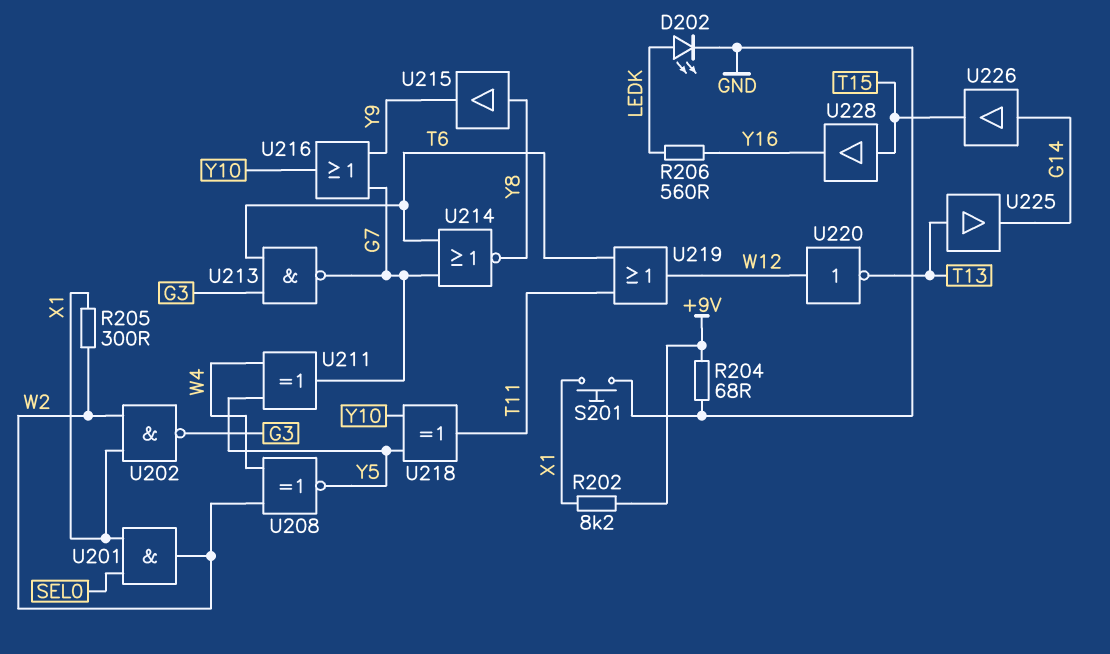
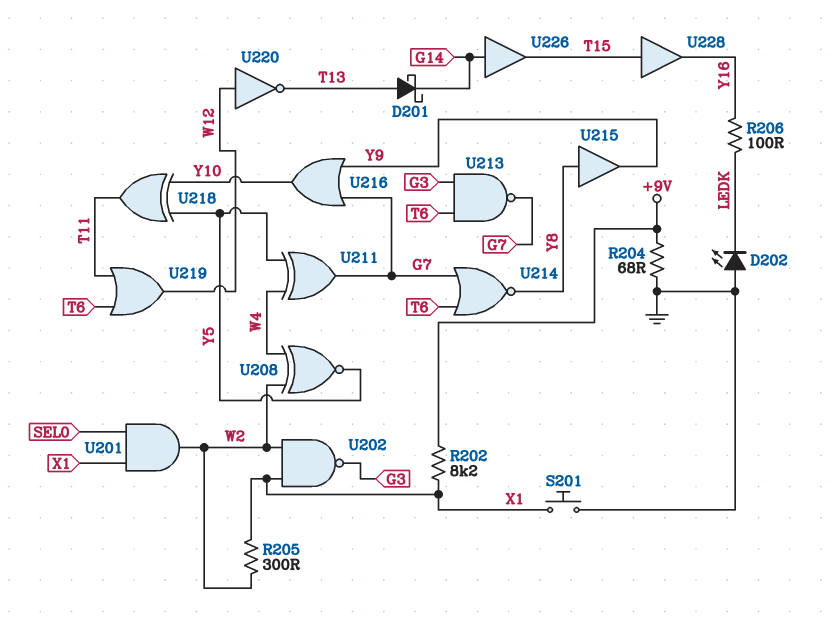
D201: none -> schottky (A T13, K G14)
D202: LED (A LEDK, K GND) -> LED (A GND, K LEDK)
R206: 560 (LEDK, Y16) -> 100 (LEDK, Y16)
U225: buffer (in T13, out G14) -> none

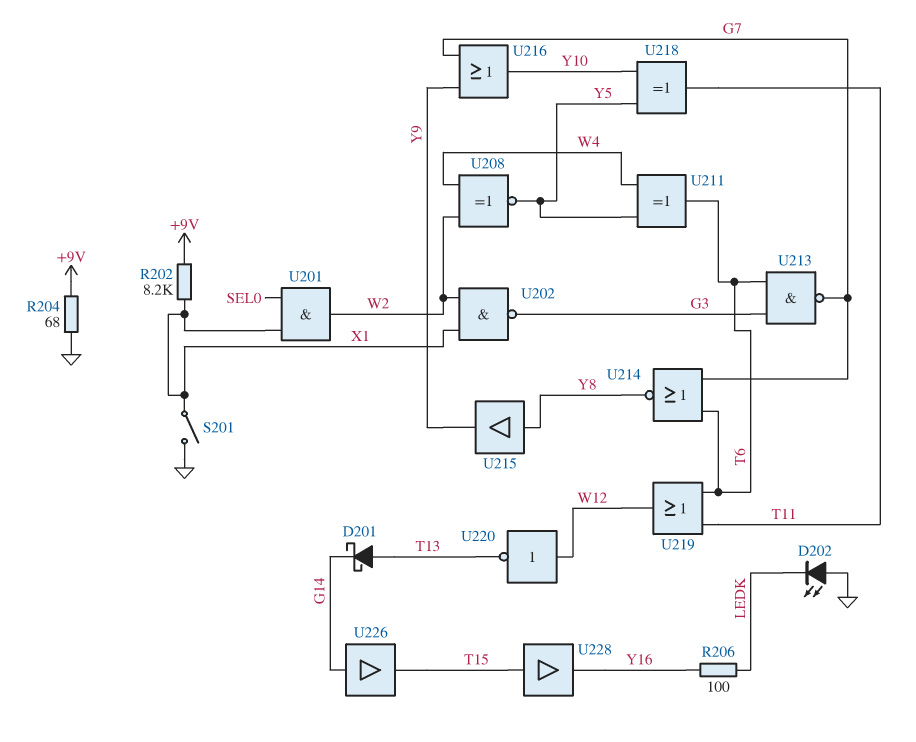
R205: 300 (W2, X1) -> none
S201: button (GND, X1) -> switch (GND, X1)
U211: XOR (in W4, in Y5, out G7) -> XOR (in W4, in Y5, out T6)

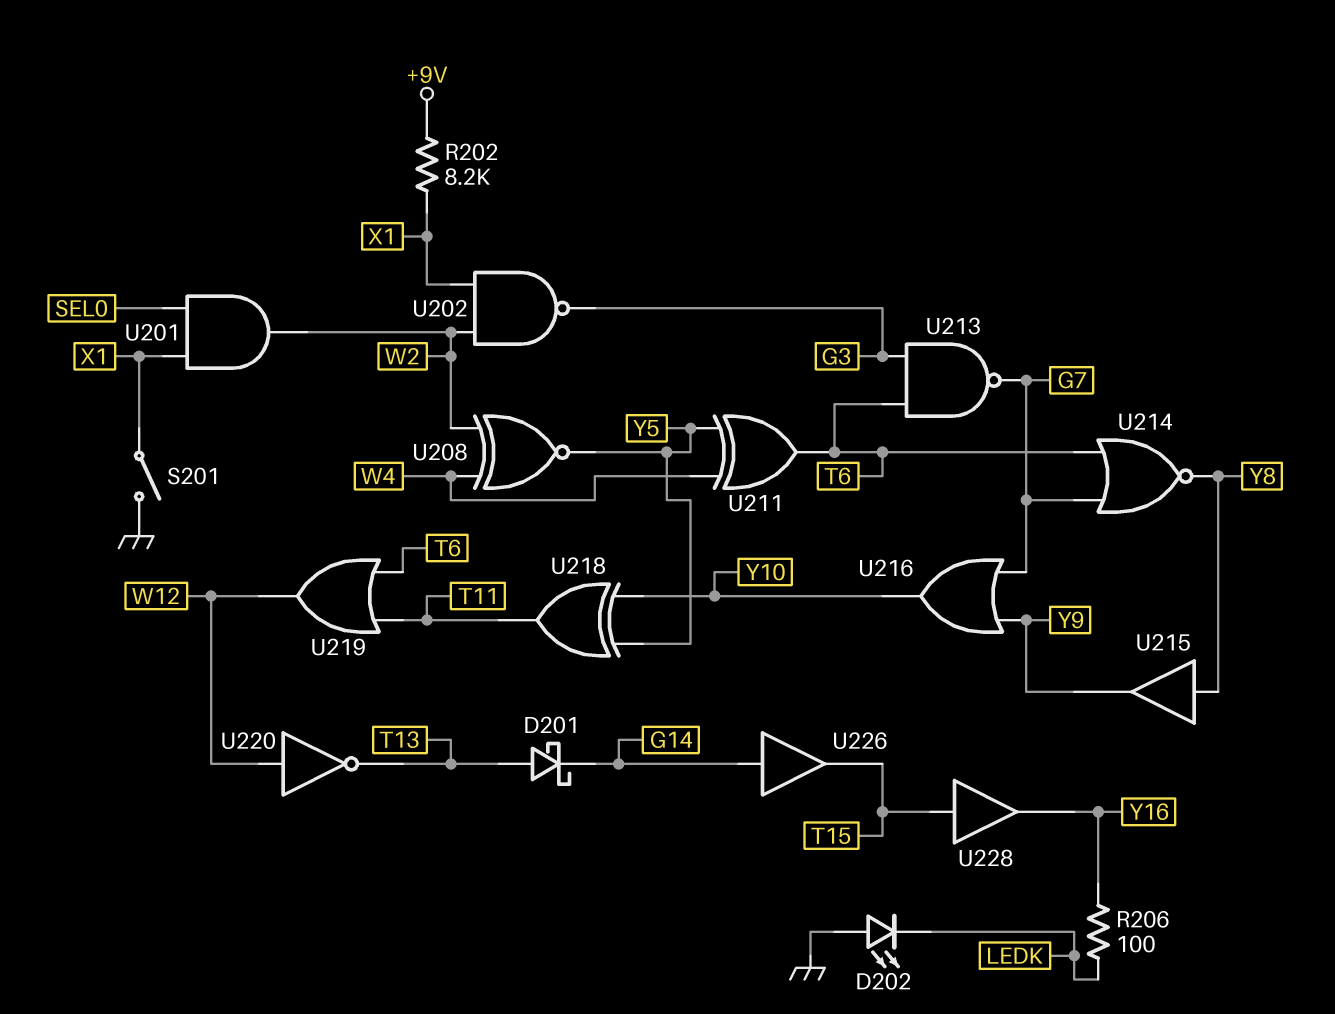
R204: 68 (+9V, GND) -> none

